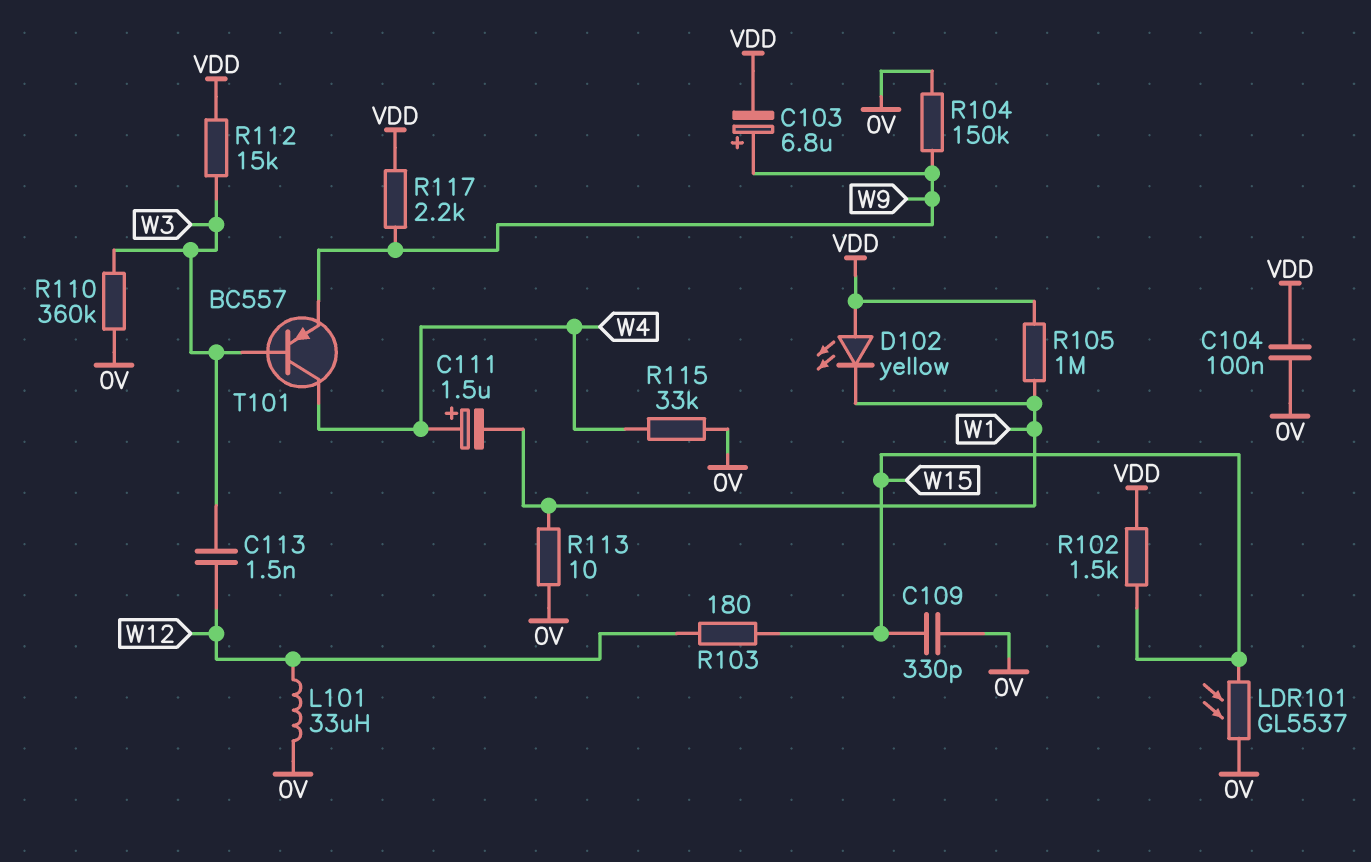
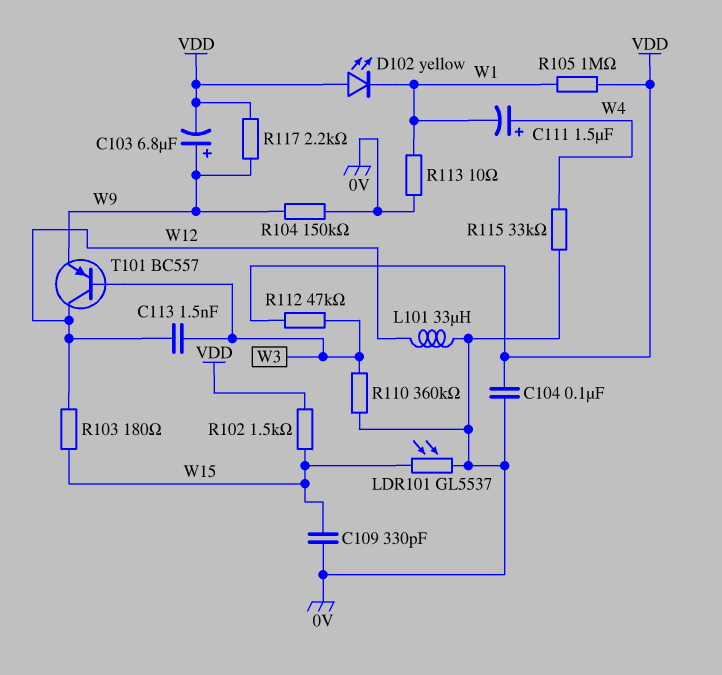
R112: 15k (VDD, W3) -> 47k (VDD, W3)
T101: PNP BC557 (B W3, C W4, E W9) -> PNP BC557 (B W3, C W12, E W9)

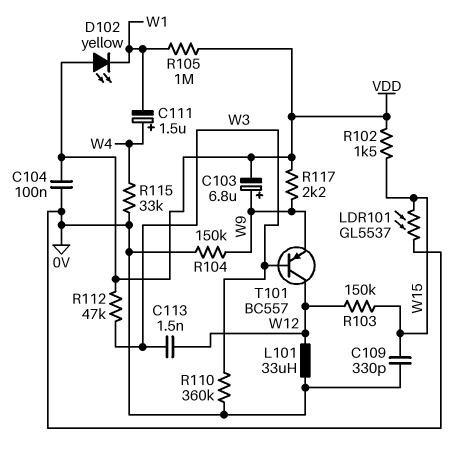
R103: 180 (W12, W15) -> 150k (W12, W15)
R113: 10 (0V, W1) -> none

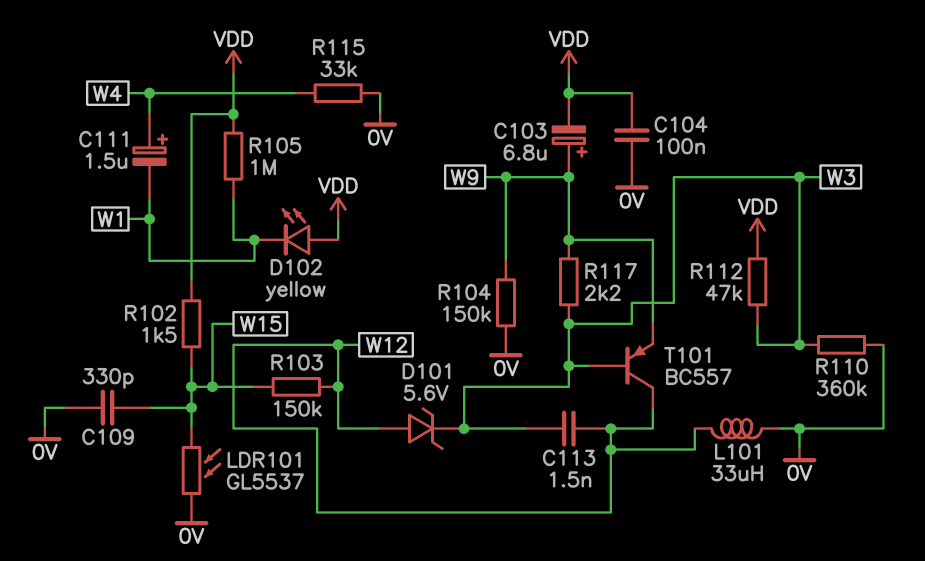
D101: none -> zener 5.6V (A W12, K W3)
R117: 2.2k (VDD, W9) -> 2.2k (W3, W9)

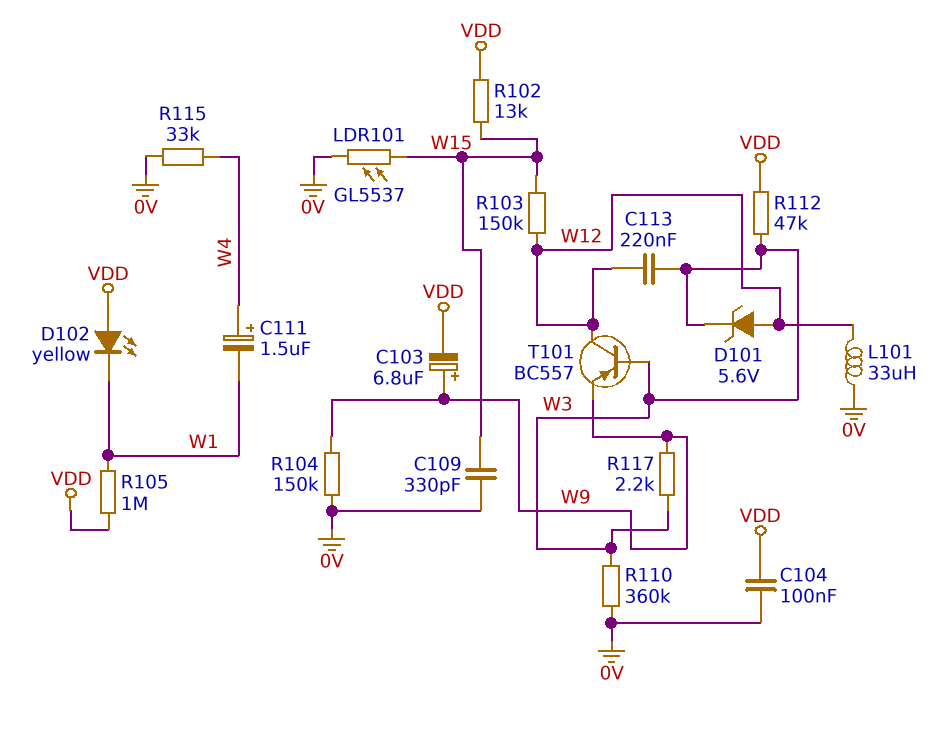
C113: 1.5nF (W3, W12) -> 220nF (W3, W12)
R102: 1.5k (VDD, W15) -> 13k (VDD, W15)

